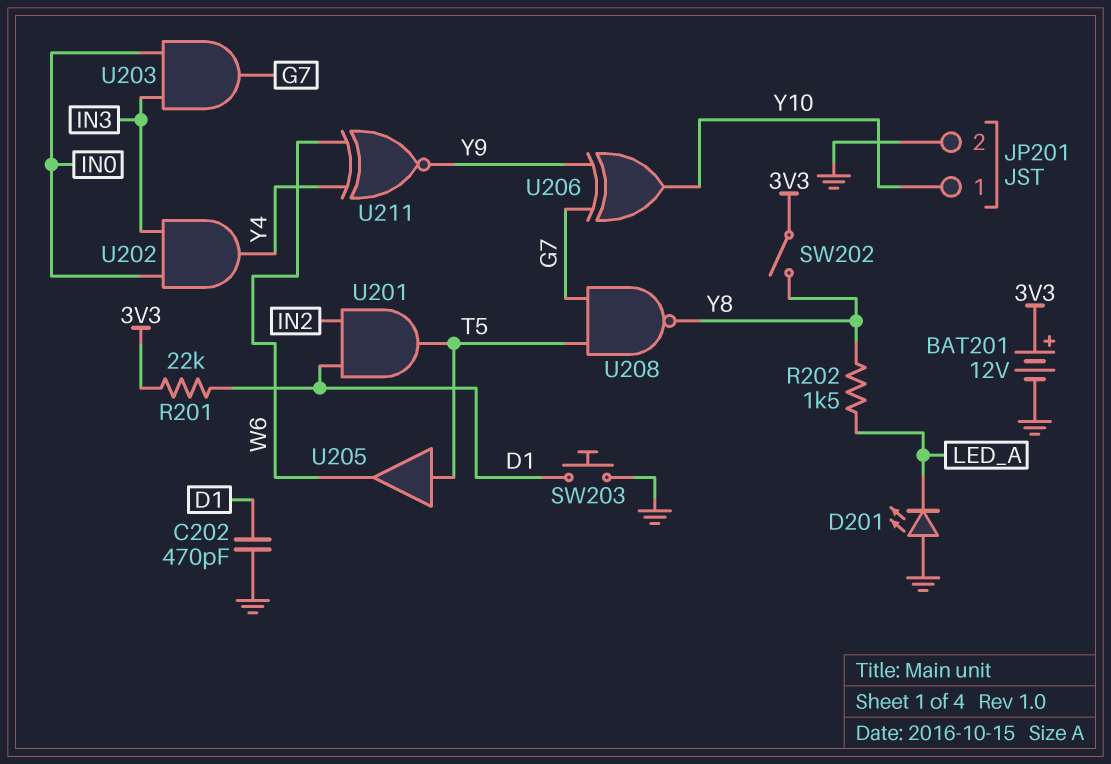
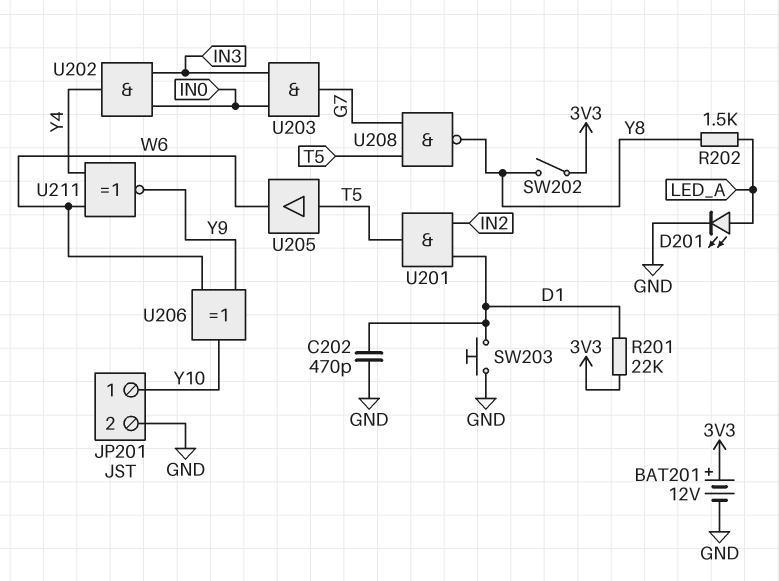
D201: LED (A GND, K LED_A) -> LED (A LED_A, K GND)
U206: XOR (in G7, in Y9, out Y10) -> XOR (in W6, in Y9, out Y10)

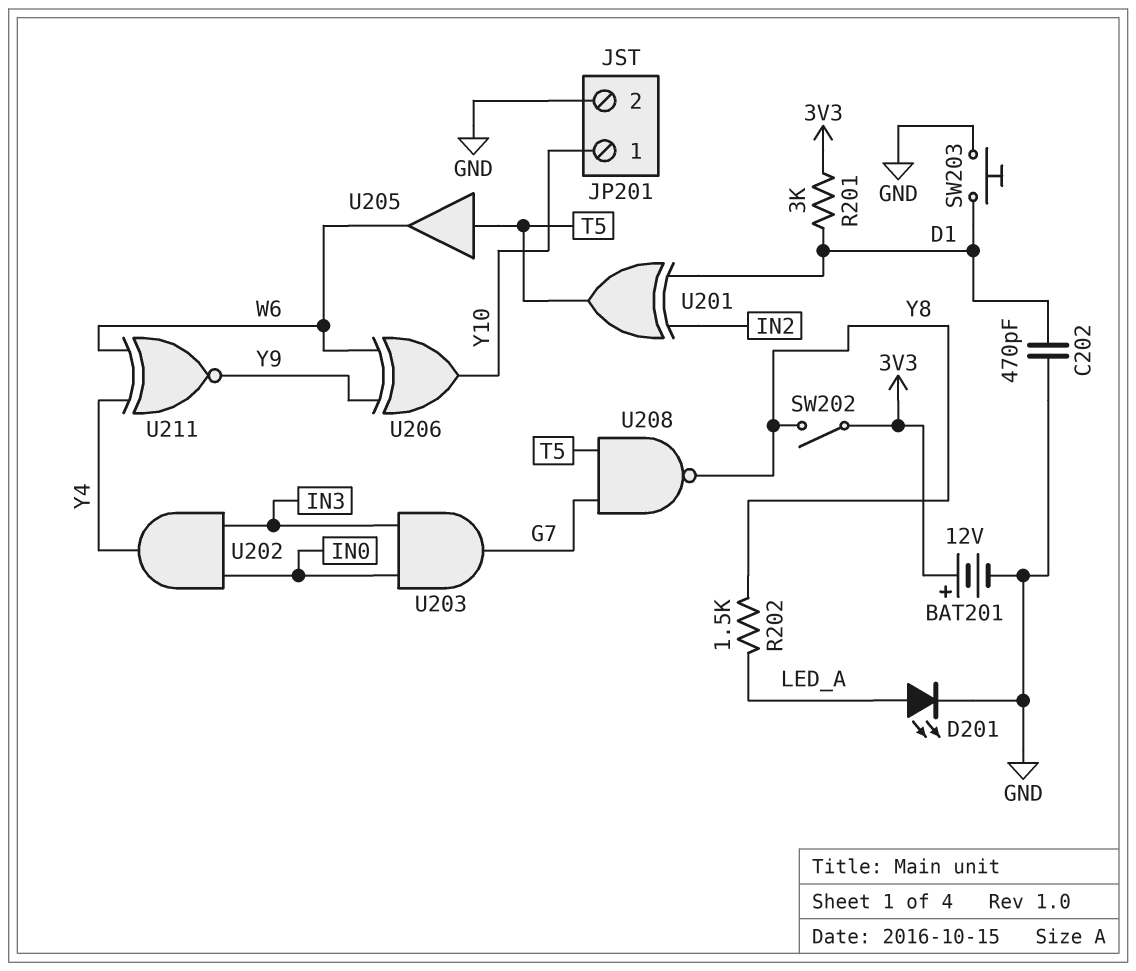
R201: 22k (3V3, D1) -> 3k (3V3, D1)
U201: AND (in D1, in IN2, out T5) -> XOR (in D1, in IN2, out T5)

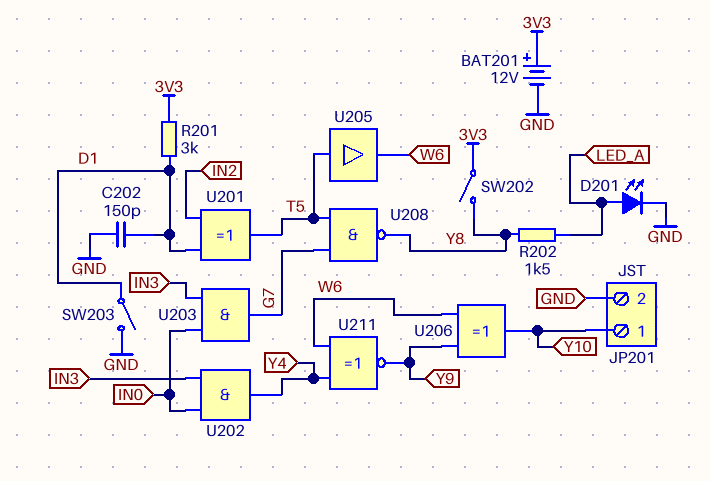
C202: 470pF (D1, GND) -> 150pF (D1, GND)
SW203: button (D1, GND) -> switch (D1, GND)

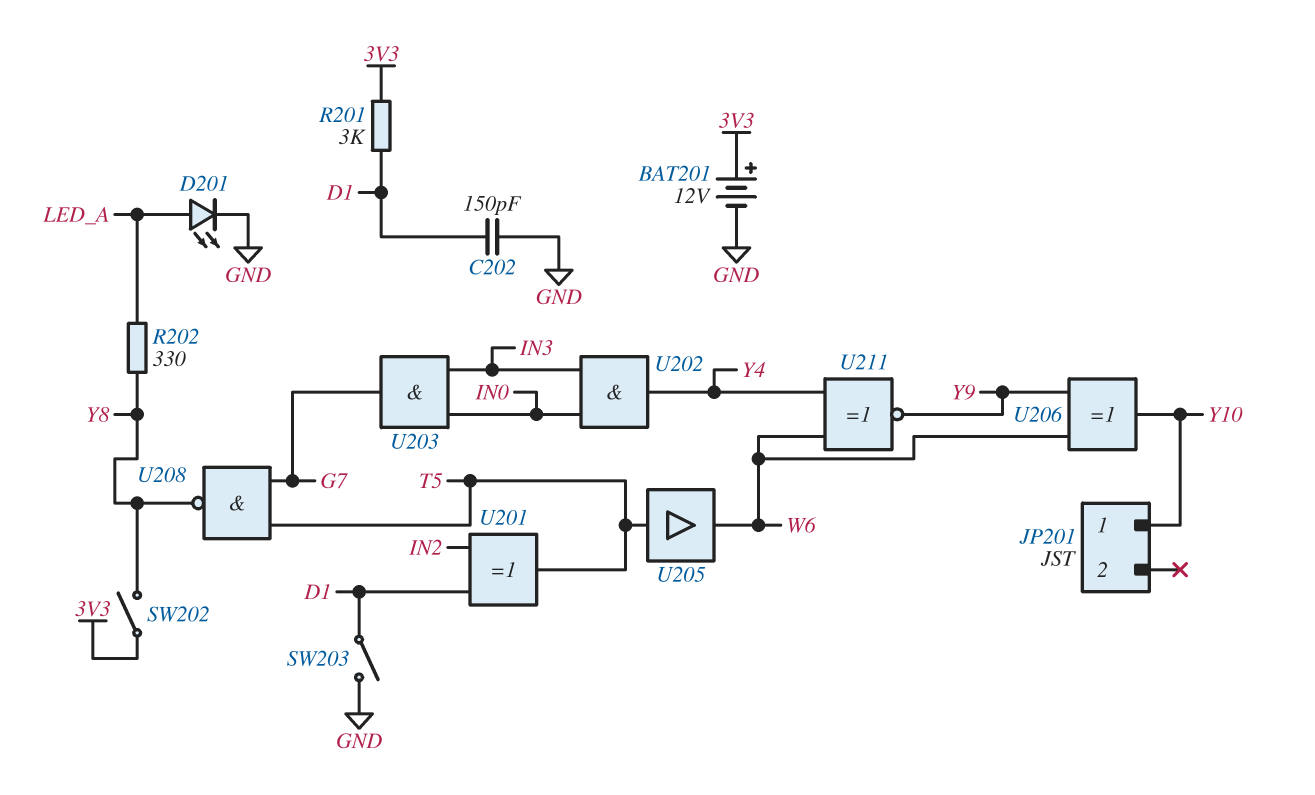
JP201 pin 2: GND -> none
R202: 1.5k (LED_A, Y8) -> 330 (LED_A, Y8)

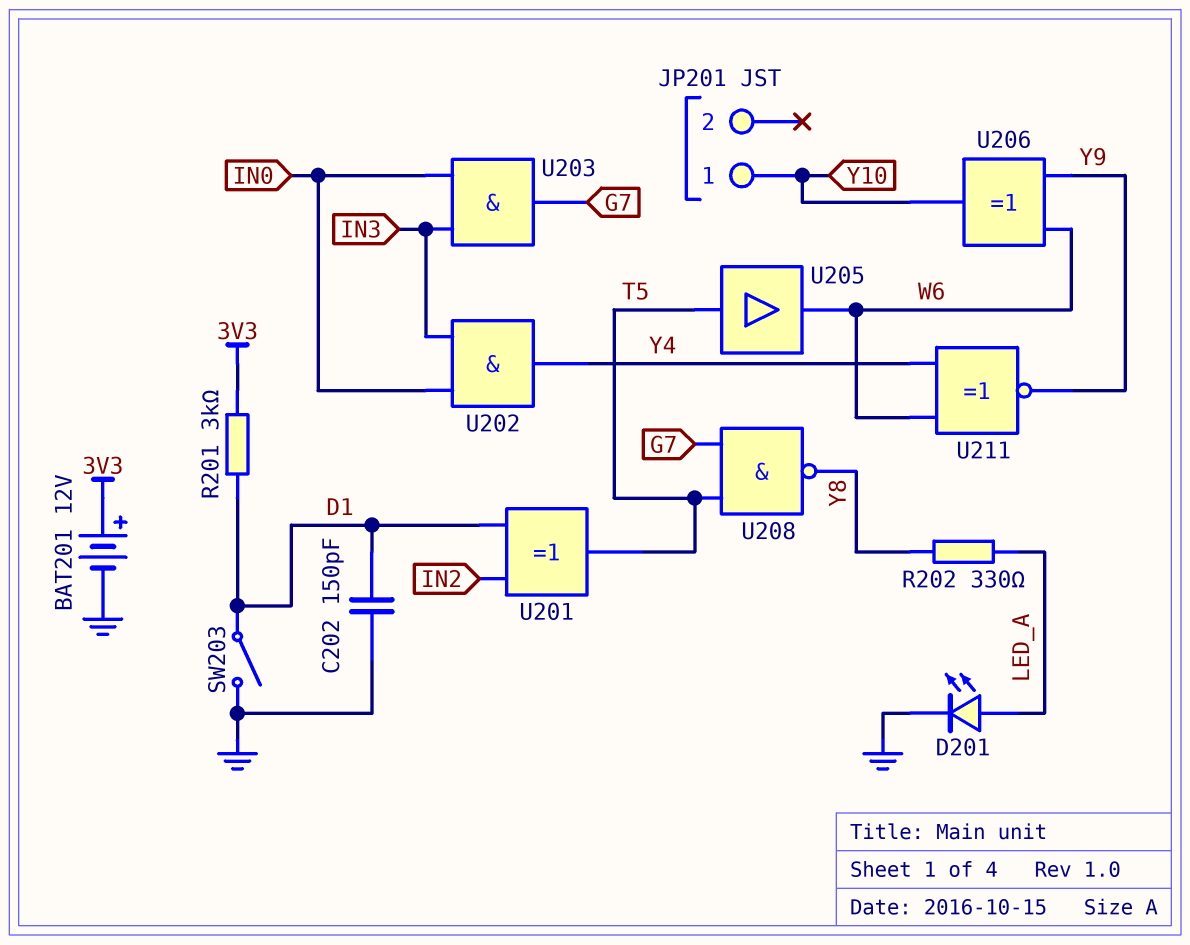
SW202: switch (3V3, Y8) -> none

